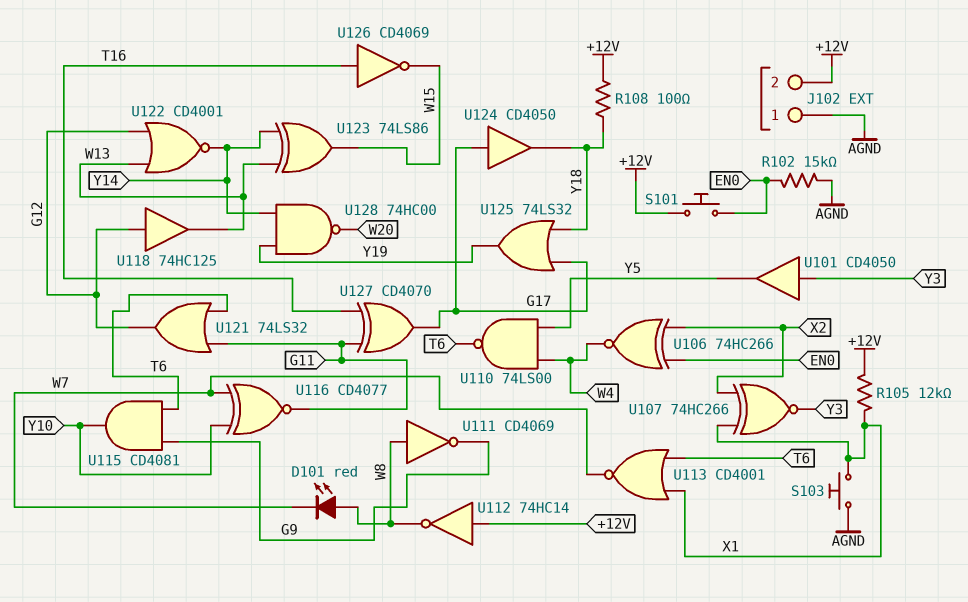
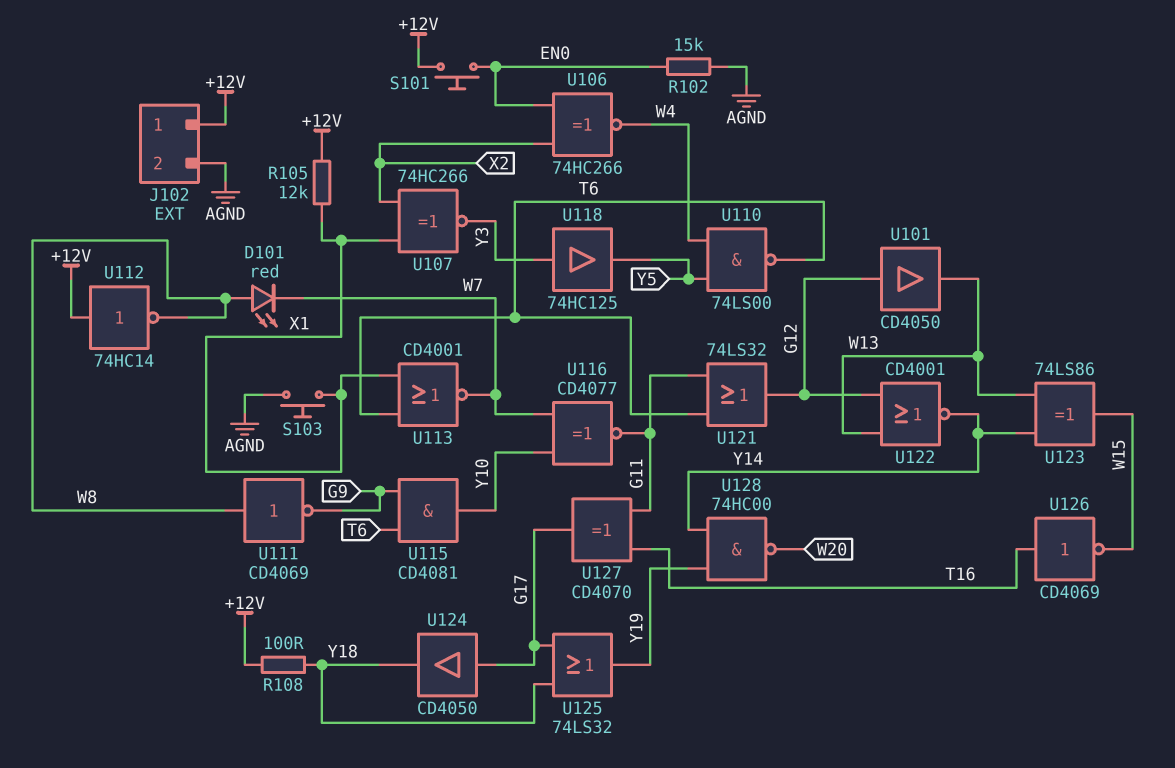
J102 pin 1: AGND -> +12V
J102 pin 2: +12V -> AGND
U101: buffer CD4050 (in Y3, out Y5) -> buffer CD4050 (in G12, out W13)
U118: buffer 74HC125 (in G12, out W13) -> buffer 74HC125 (in Y3, out Y5)

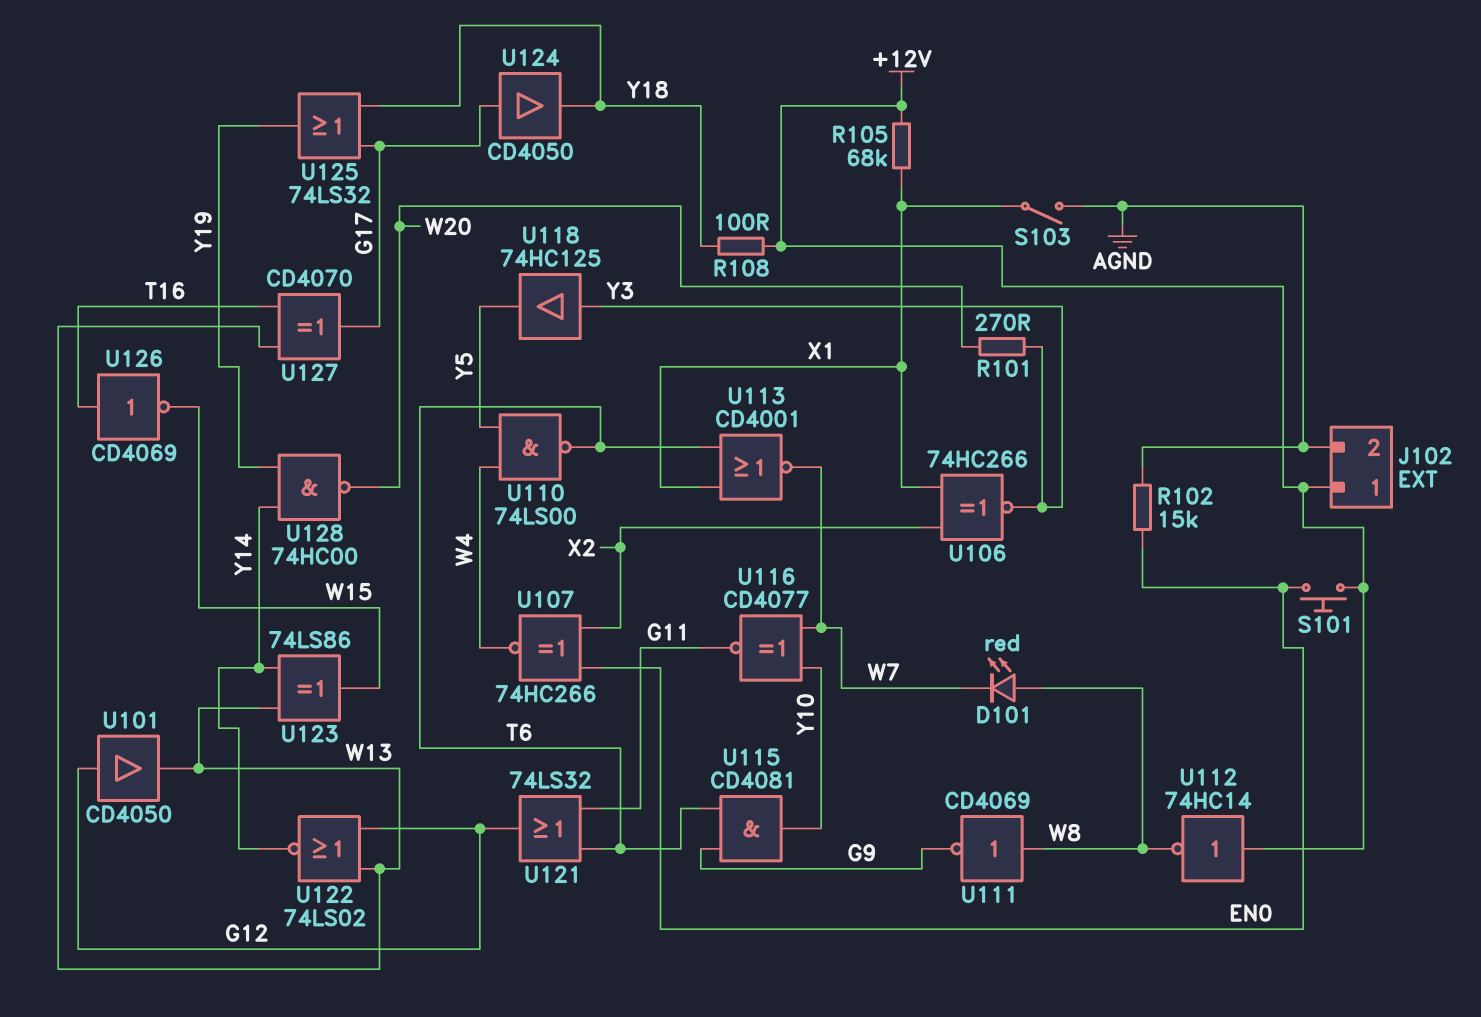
R101: none -> 270 (W20, Y3)
R105: 12k (+12V, X1) -> 68k (+12V, X1)
S103: button (AGND, X1) -> switch (AGND, X1)
U106: XNOR 74HC266 (in EN0, in X2, out W4) -> XNOR 74HC266 (in X1, in X2, out Y3)
U107: XNOR 74HC266 (in X1, in X2, out Y3) -> XNOR 74HC266 (in EN0, in X2, out W4)
U122: NOR CD4001 (in G12, in W13, out Y14) -> NOR 74LS02 (in G12, in W13, out Y14)
U127: XOR CD4070 (in G11, in T16, out G17) -> XOR CD4070 (in T16, in W13, out G17)

